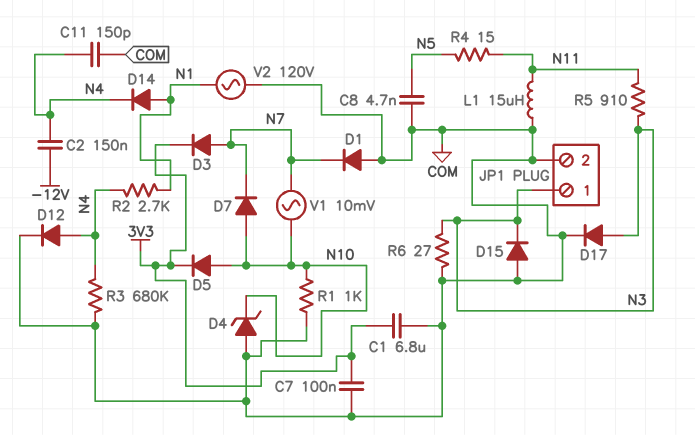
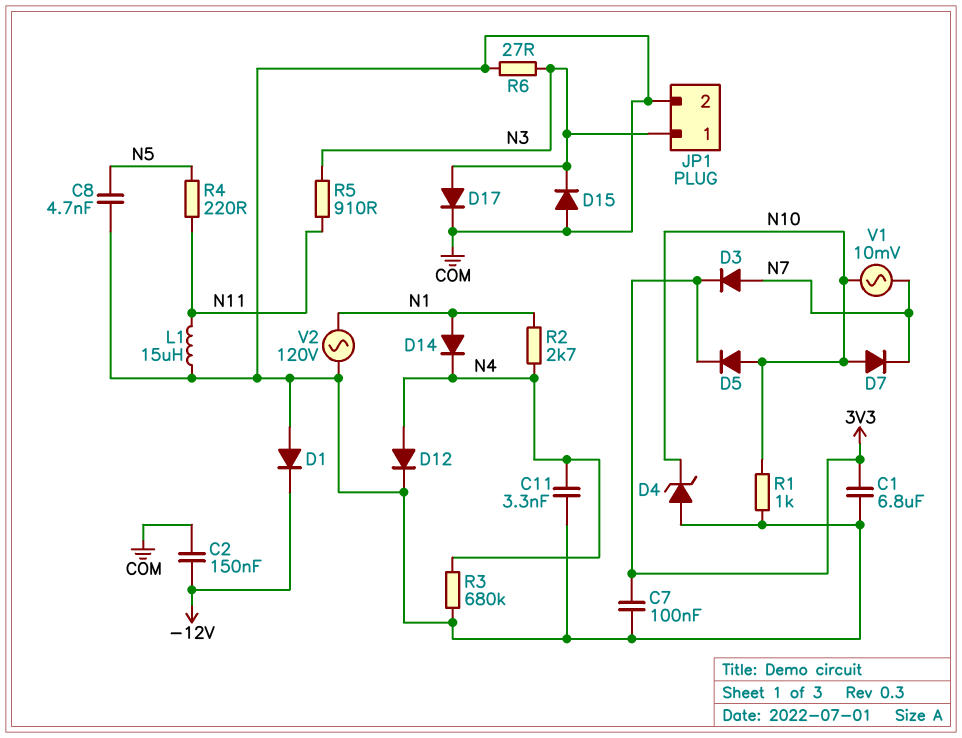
C2: 150nF (-12V, N4) -> 150nF (-12V, COM)
C11: 150pF (COM, N4) -> 3.3nF (COM, N4)
D1: diode (A COM, K N7) -> diode (A COM, K -12V)
R4: 15 (N5, N11) -> 220 (N5, N11)

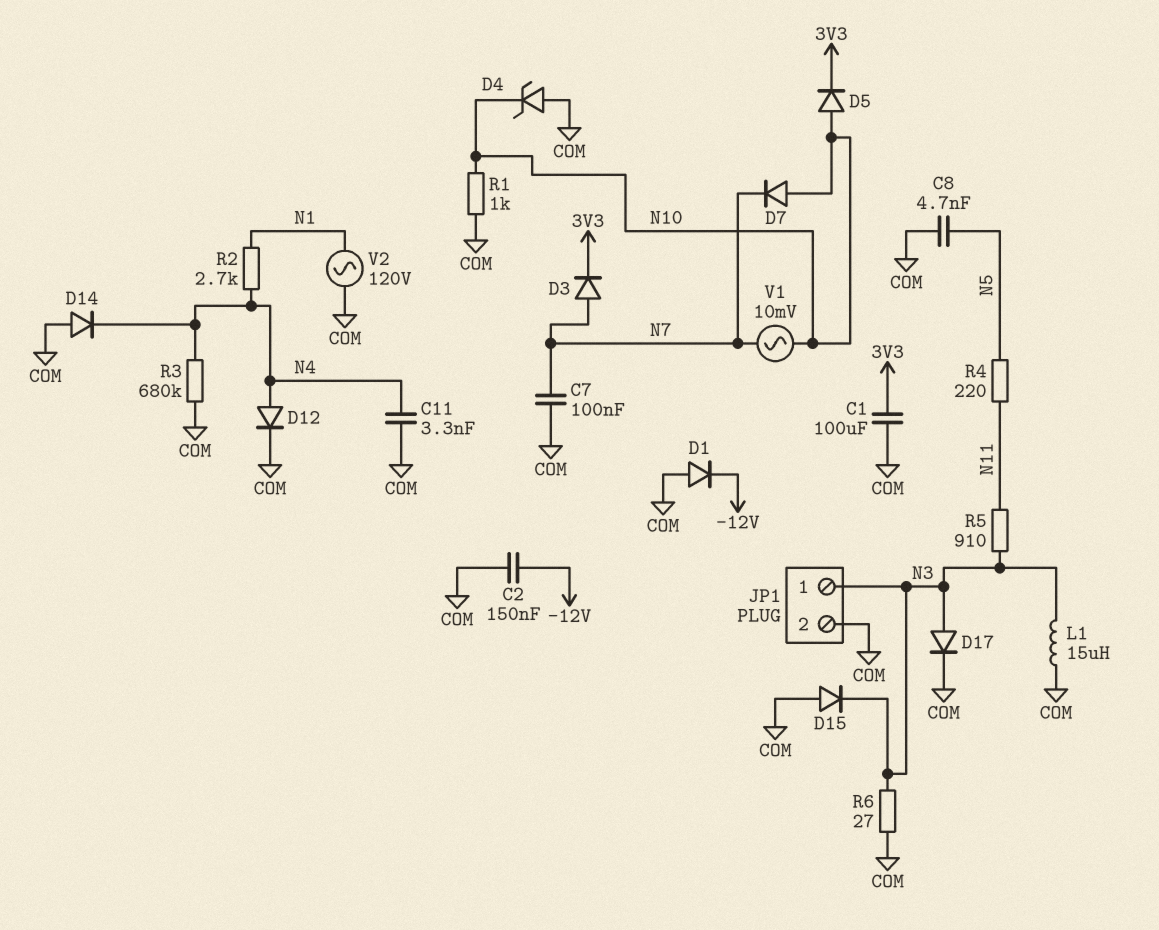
C1: 6.8uF (3V3, COM) -> 100uF (3V3, COM)
C7: 100nF (3V3, COM) -> 100nF (COM, N7)
D14: diode (A N1, K N4) -> diode (A COM, K N4)
L1: 15uH (COM, N11) -> 15uH (COM, N3)

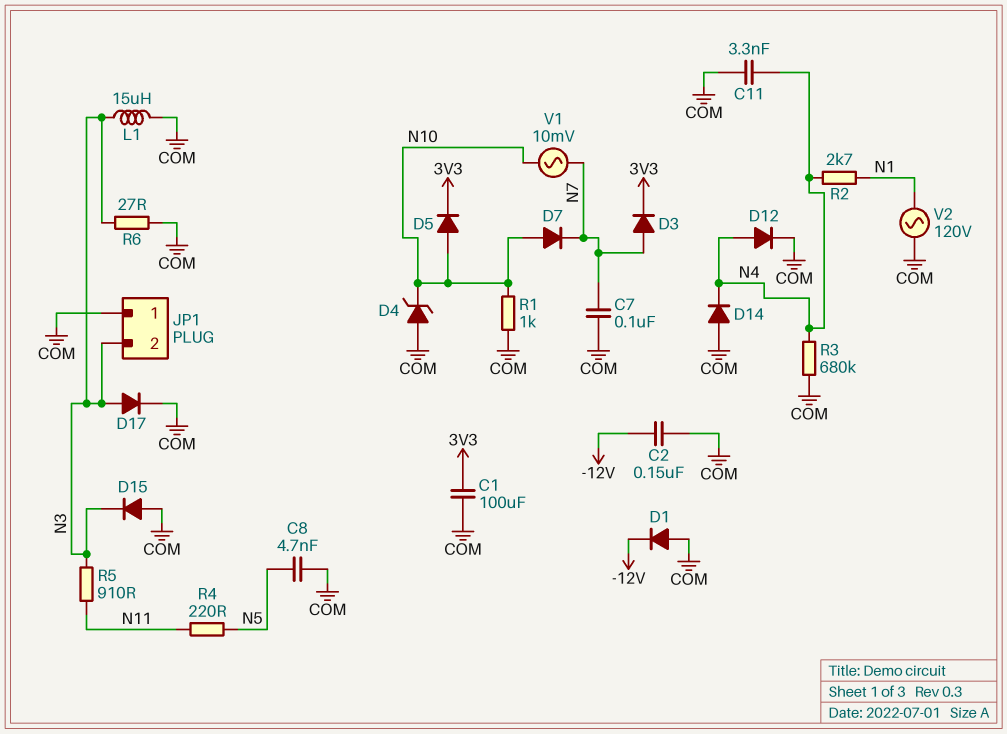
JP1 pin 1: N3 -> COM
JP1 pin 2: COM -> N3

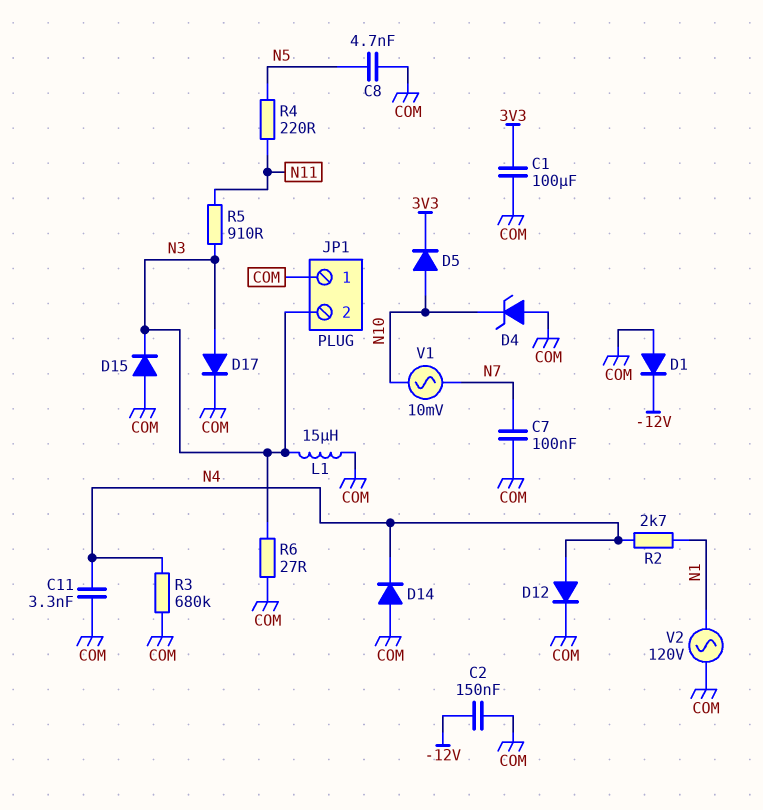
D3: diode (A N7, K 3V3) -> none
D7: diode (A N10, K N7) -> none
R1: 1k (COM, N10) -> none

